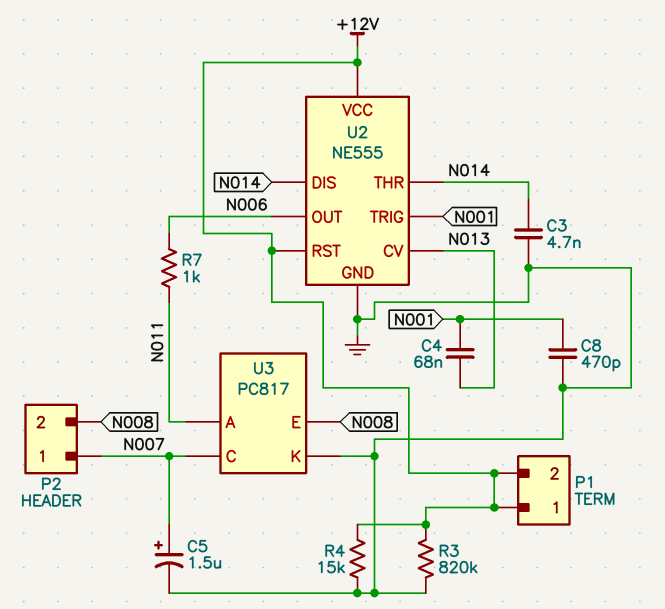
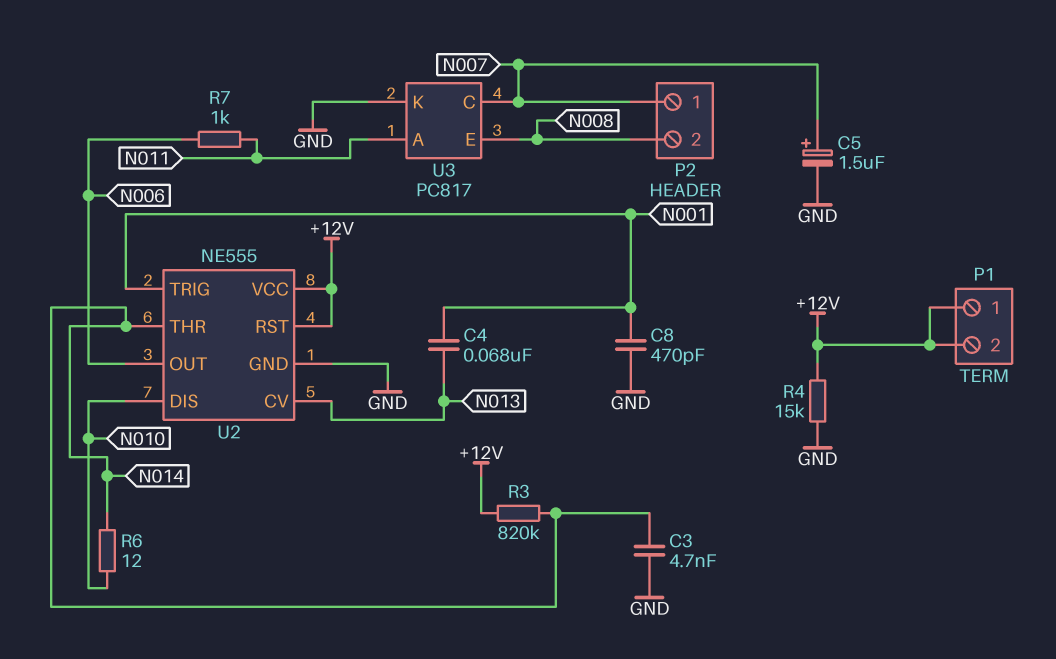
R3: 820k (+12V, GND) -> 820k (+12V, N014)
R6: none -> 12 (N010, N014)
U2 pin DIS: N014 -> N010

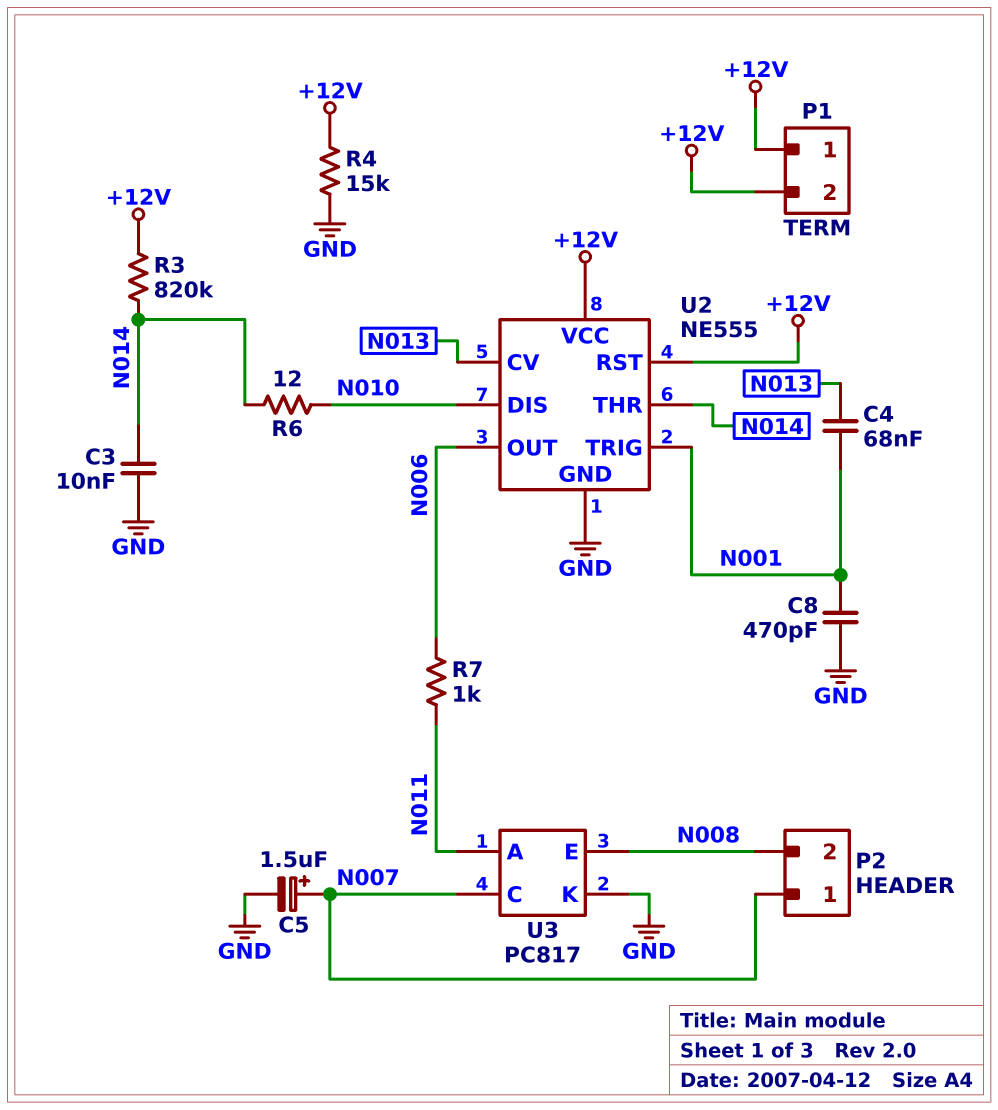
C3: 4.7nF (GND, N014) -> 10nF (GND, N014)

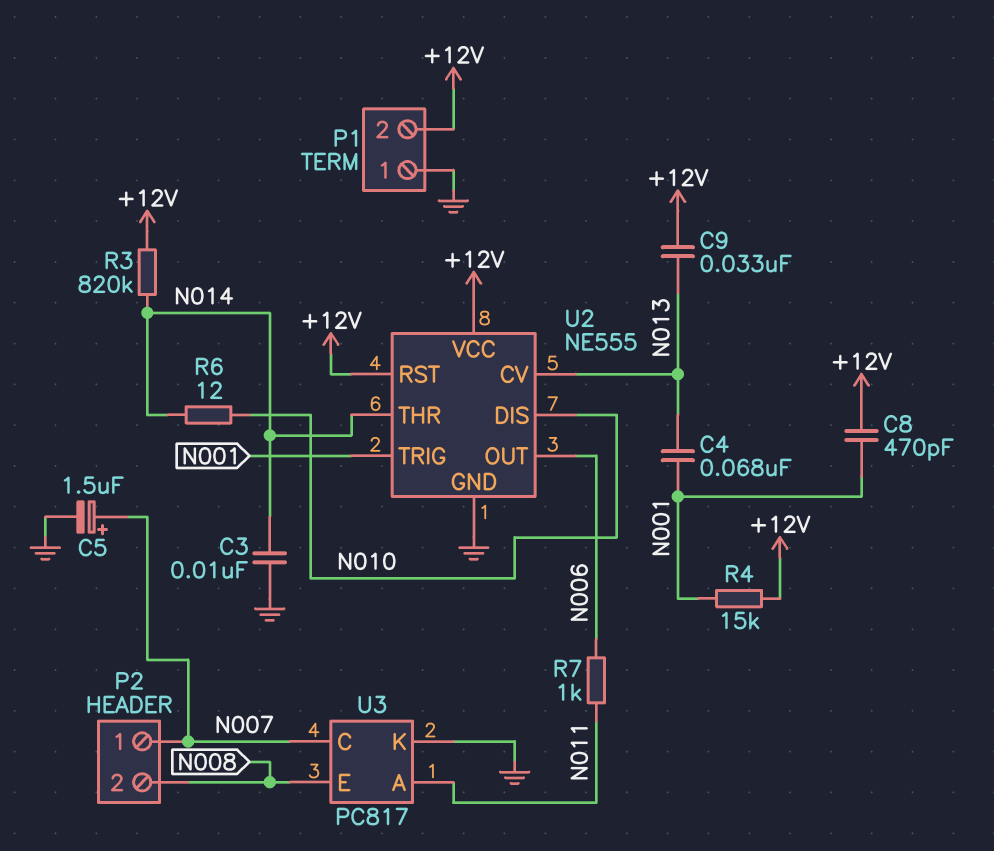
C8: 470pF (GND, N001) -> 470pF (+12V, N001)
C9: none -> 33nF (+12V, N013)
P1 pin 1: +12V -> GND
R4: 15k (+12V, GND) -> 15k (+12V, N001)

